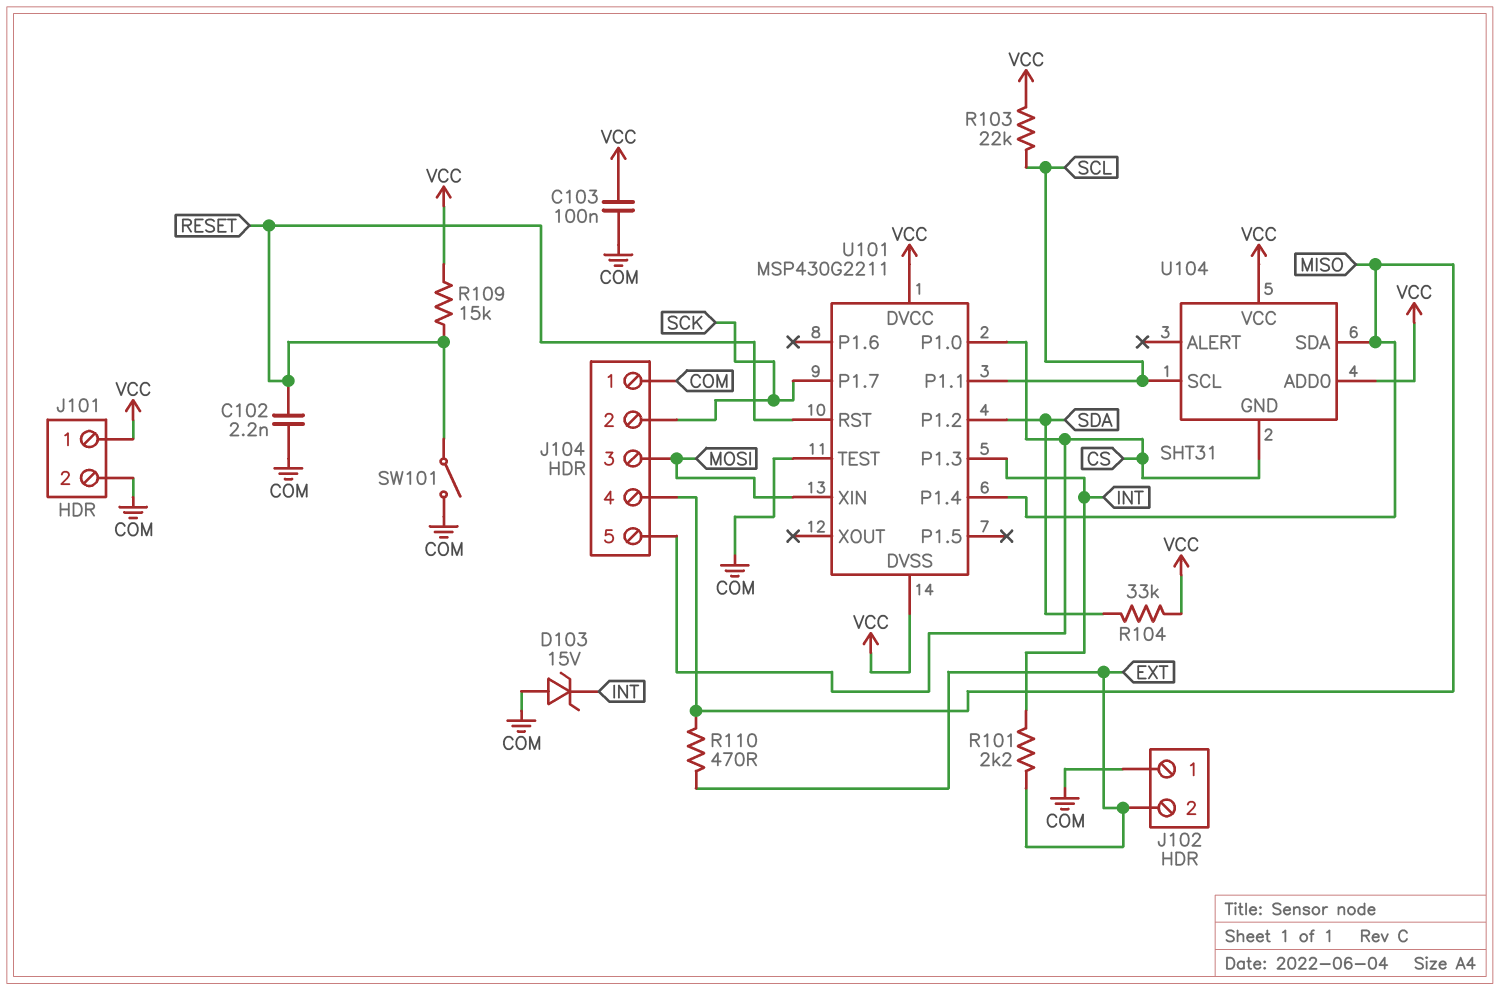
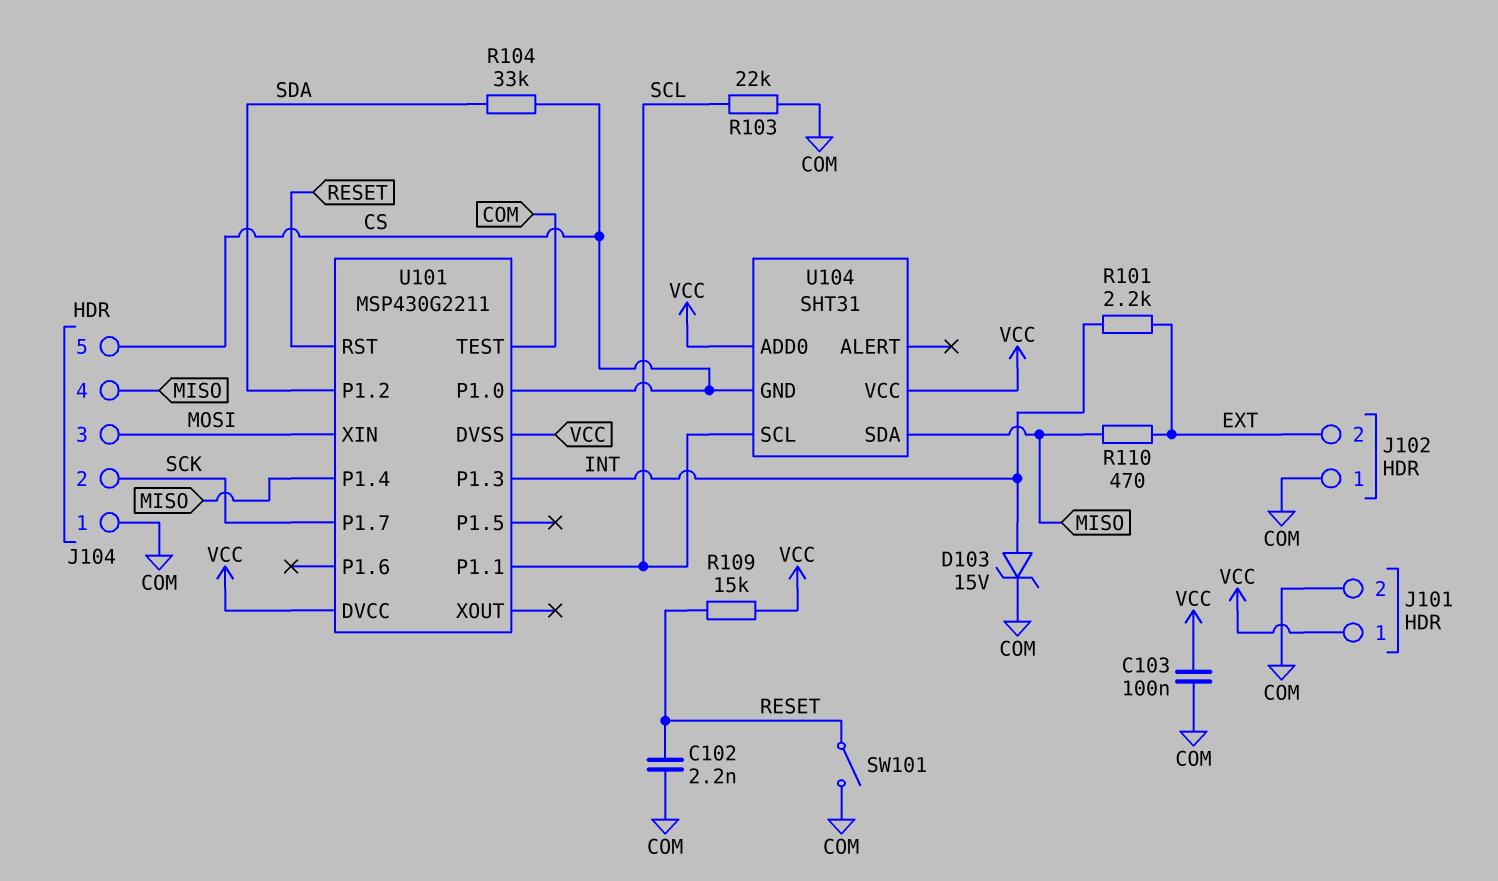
D103: zener 15V (A COM, K INT) -> zener 15V (A INT, K COM)
R103: 22k (SCL, VCC) -> 22k (COM, SCL)
R104: 33k (SDA, VCC) -> 33k (CS, SDA)

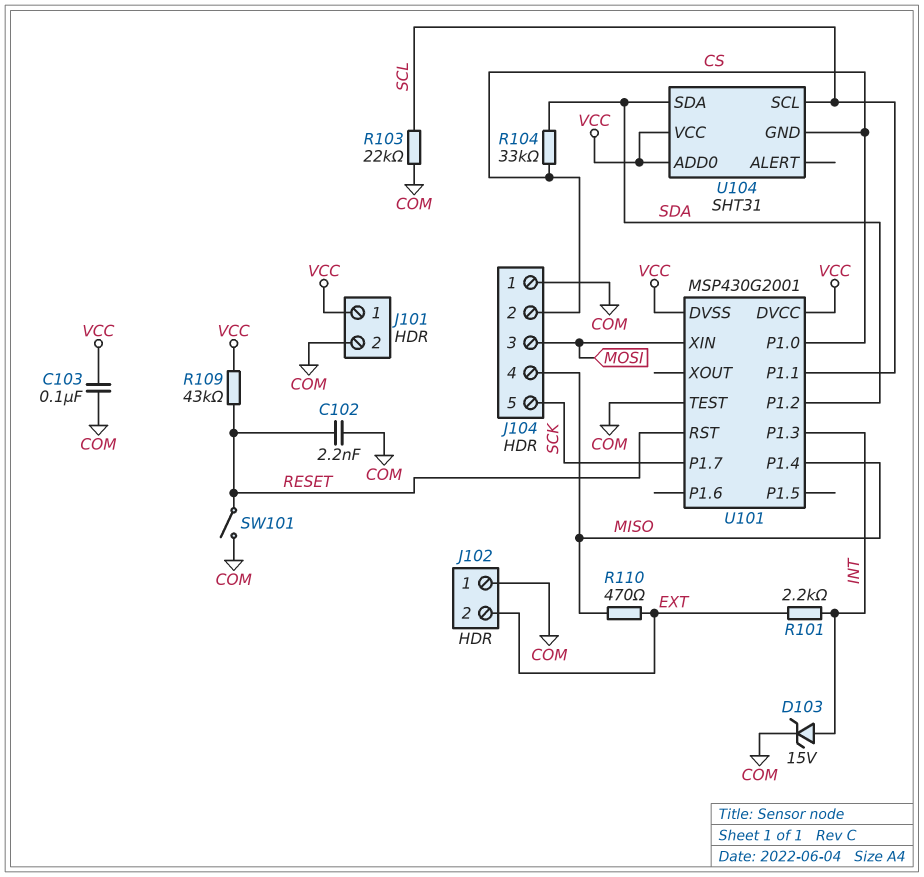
J104 pin 2: SCK -> CS
J104 pin 5: CS -> SCK
R109: 15k (RESET, VCC) -> 43k (RESET, VCC)
U101: MSP430G2211 -> MSP430G2001
U104 pin SDA: MISO -> SDA

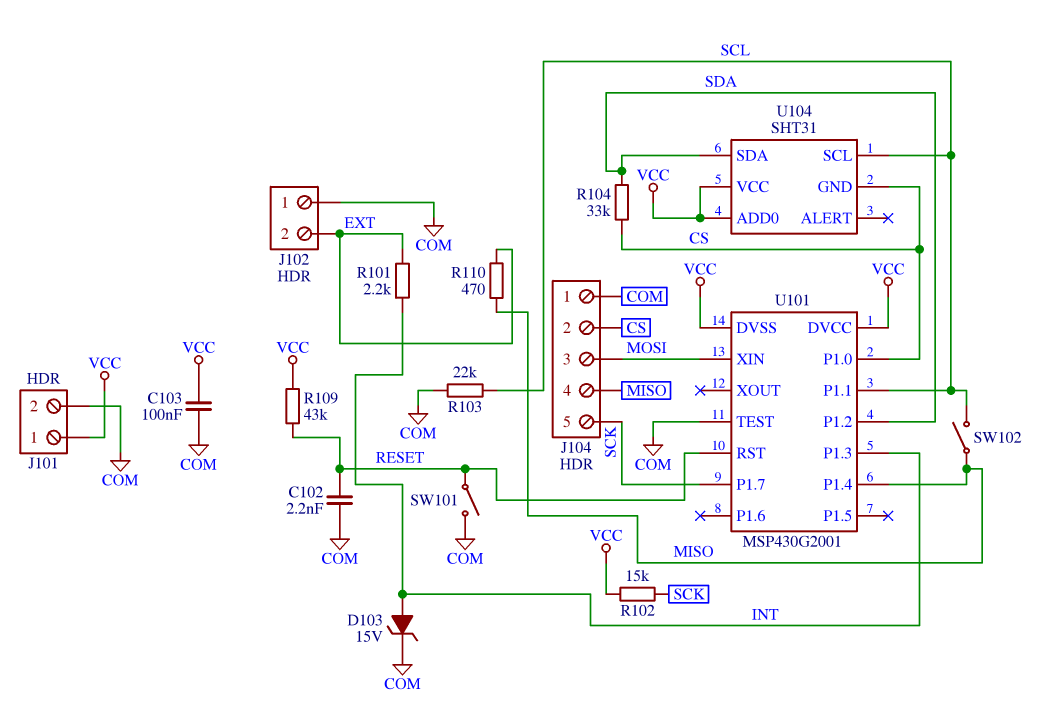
R102: none -> 15k (SCK, VCC)
SW102: none -> switch (MISO, SCL)

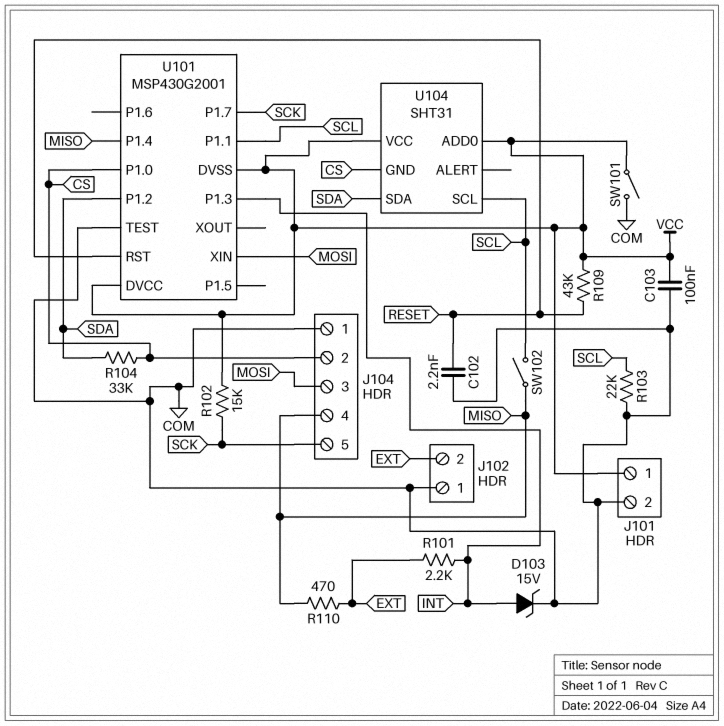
SW101: switch (COM, RESET) -> switch (COM, VCC)

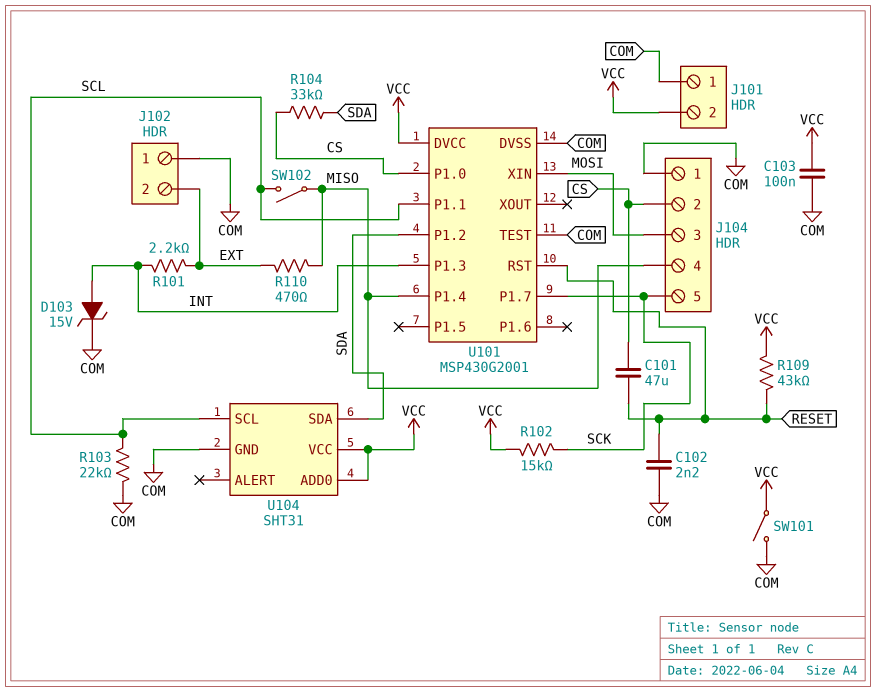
C101: none -> 47uF (CS, RESET)
J101 pin 1: VCC -> COM
J101 pin 2: COM -> VCC
U101 pin DVSS: VCC -> COM
U104 pin GND: CS -> COM

